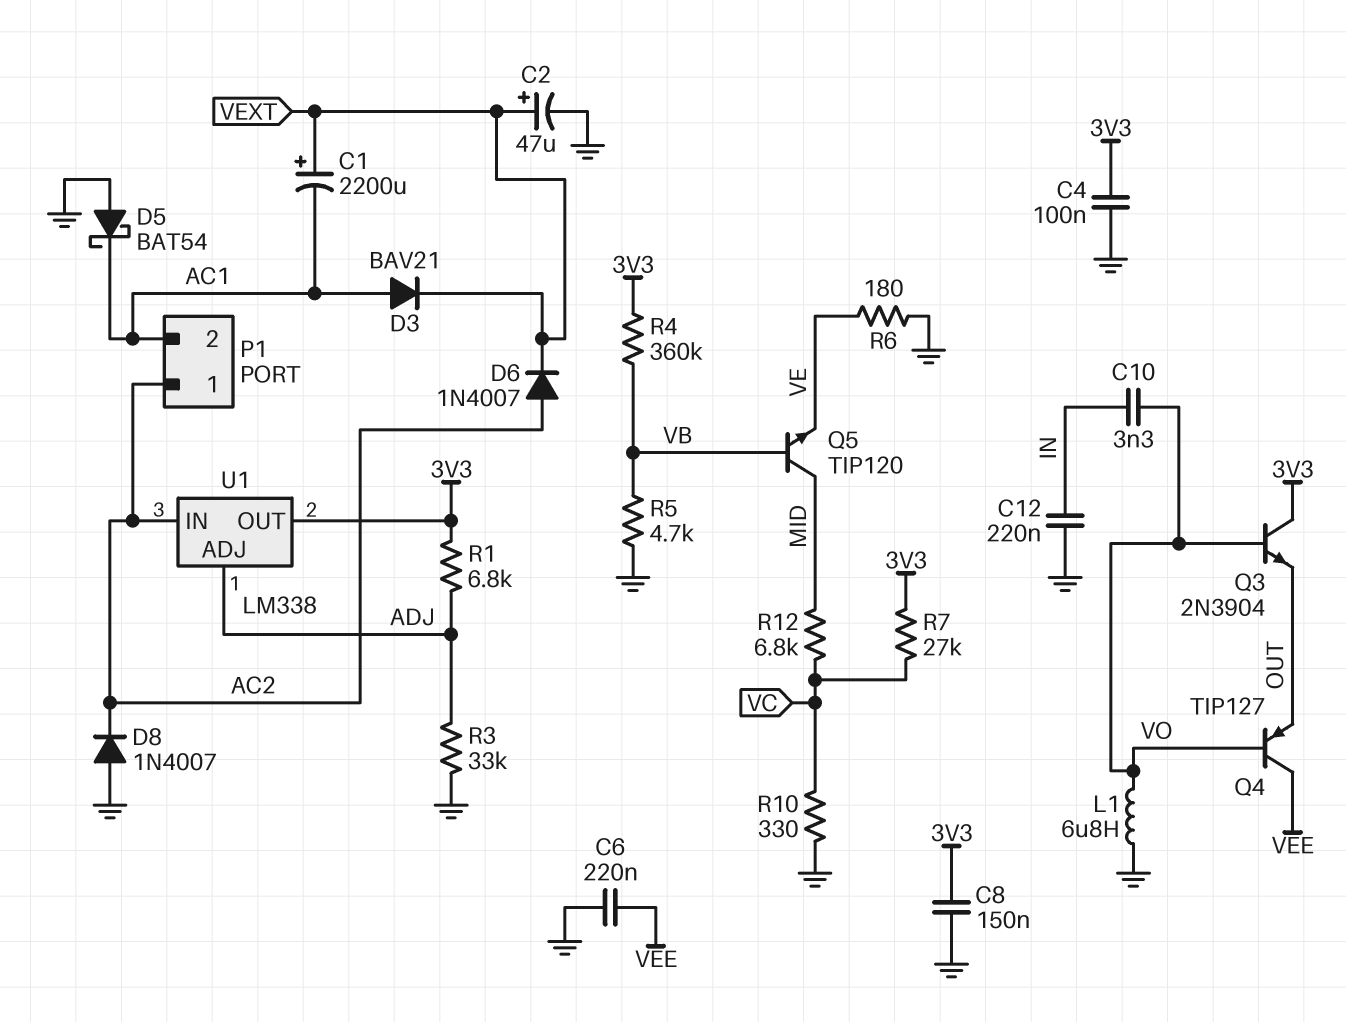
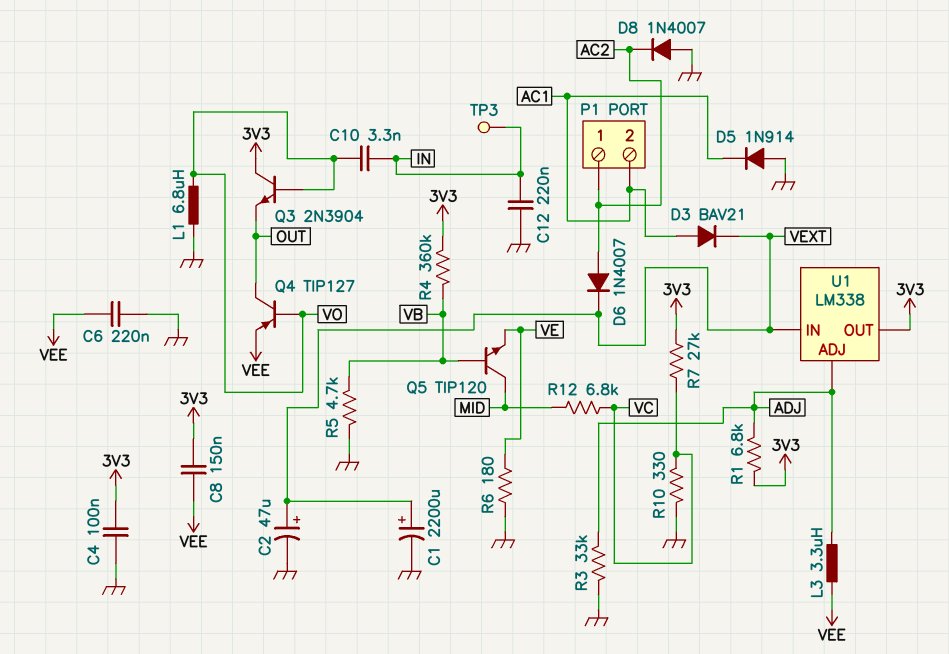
C1: 2200uF (plus VEXT, minus AC1) -> 2200uF (plus VEXT, minus GND)
C8: 150nF (3V3, GND) -> 150nF (3V3, VEE)
D5: schottky BAT54 (A GND, K AC1) -> diode 1N914 (A GND, K AC1)
L3: none -> 3.3uH (ADJ, VEE)
Q4: PNP TIP127 (B VO, C VEE, E OUT) -> PNP TIP127 (B VO, C OUT, E VEE)
TP3: none -> test point (IN)
U1 pin IN: AC2 -> VEXT

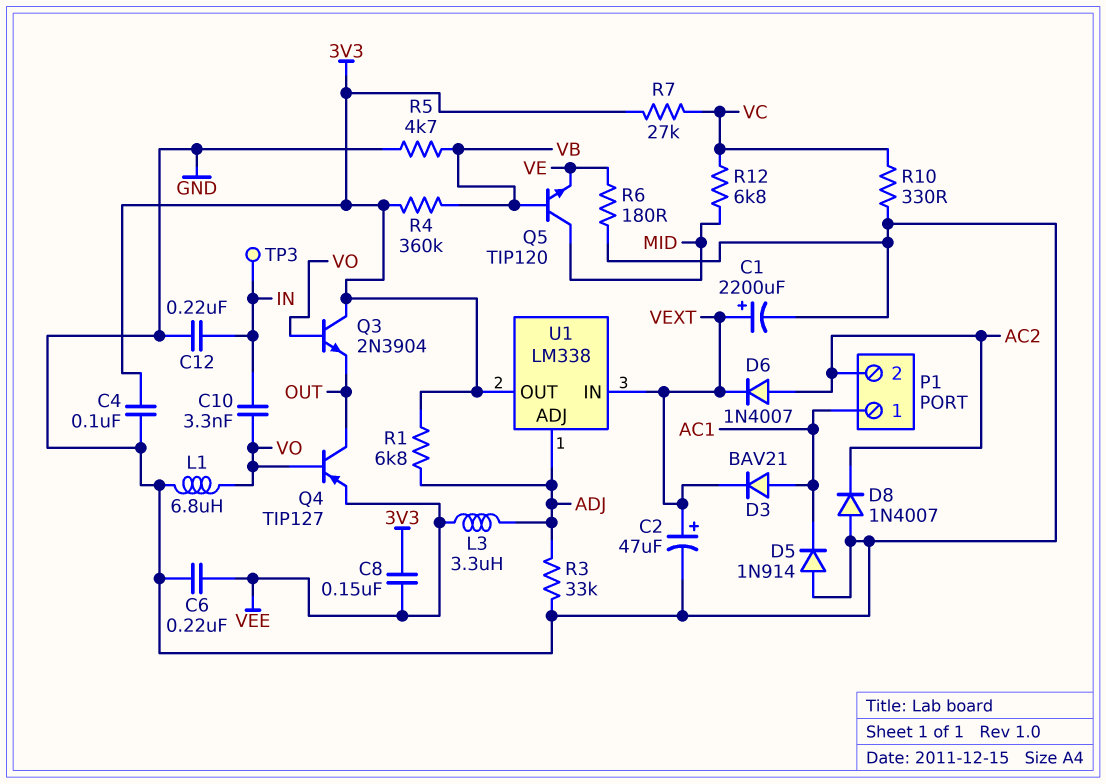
P1 pin 1: AC2 -> AC1
P1 pin 2: AC1 -> AC2

